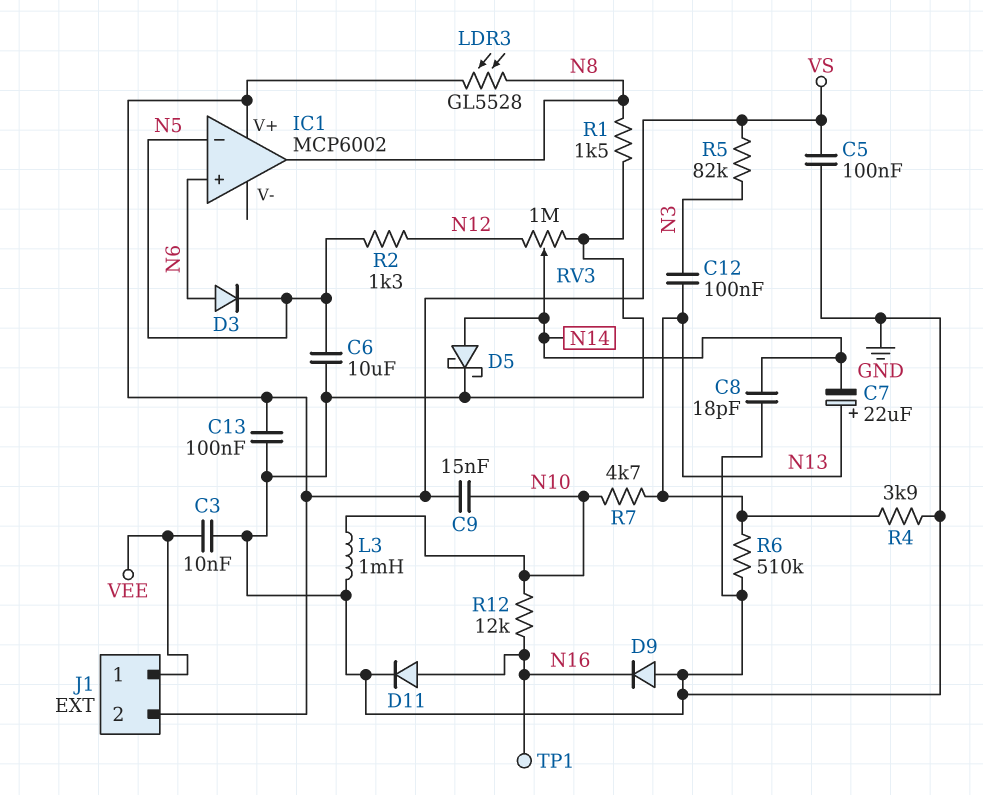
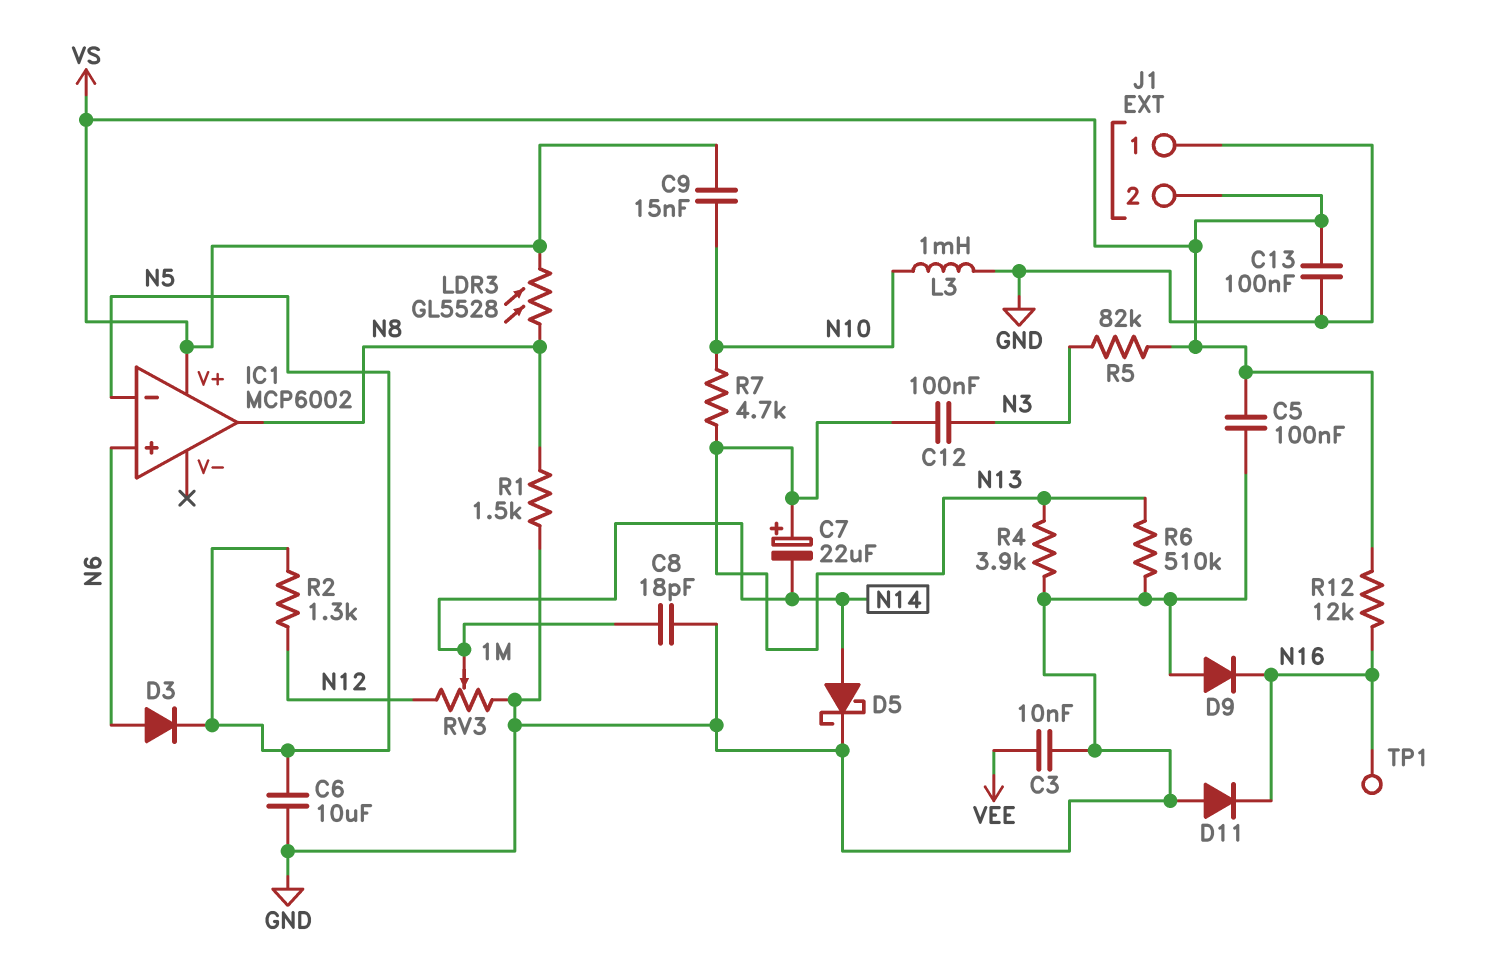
D11: diode (A N16, K GND) -> diode (A GND, K N16)
J1 pin 1: VEE -> GND
R12: 12k (N10, N16) -> 12k (N16, VS)

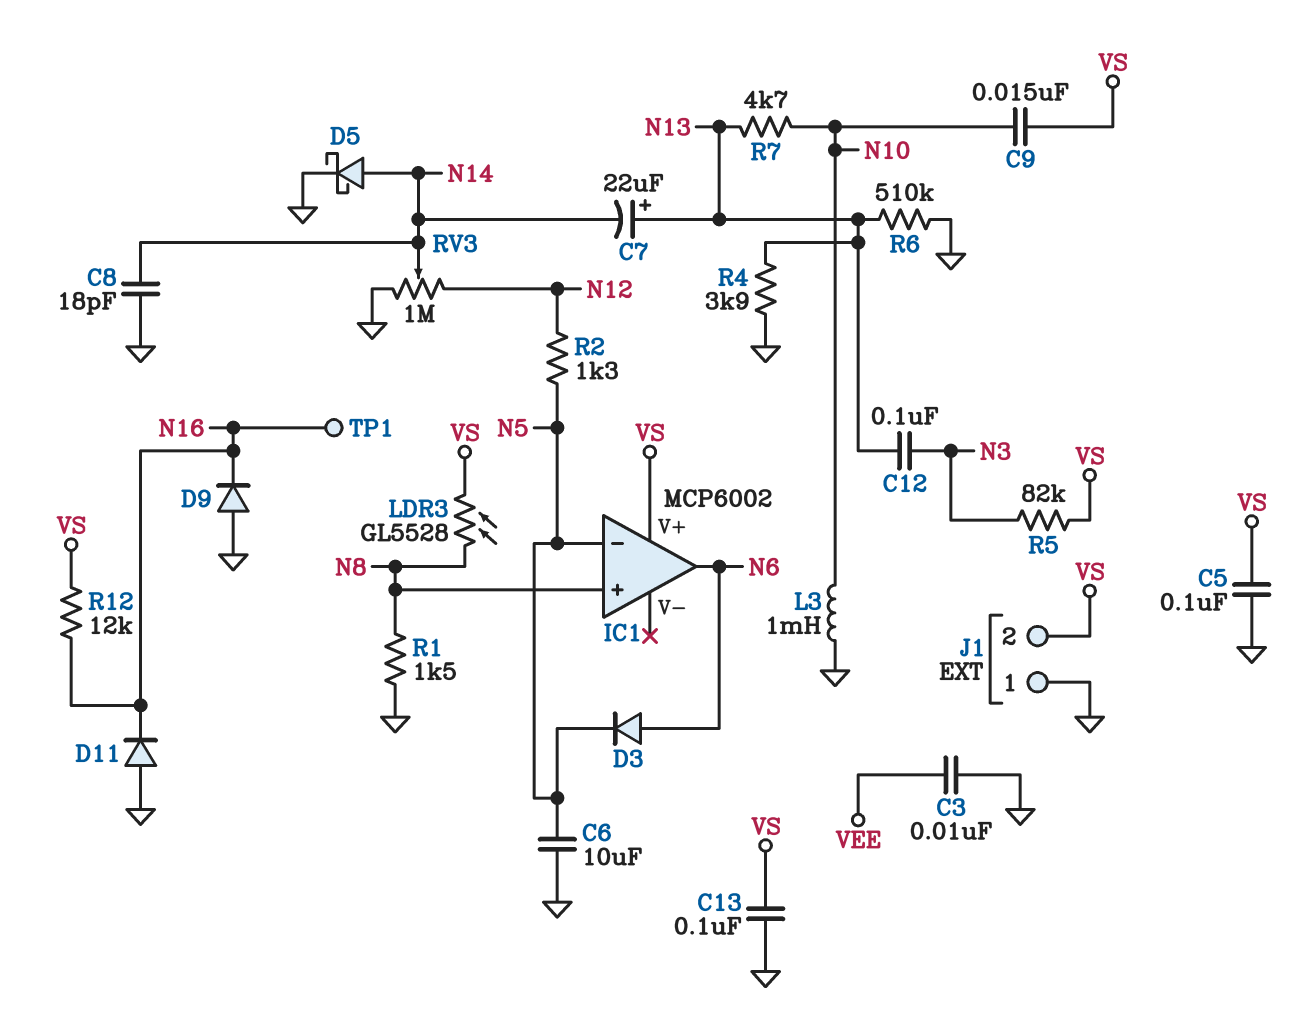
IC1 pin in+: N6 -> N8
IC1 pin out: N8 -> N6

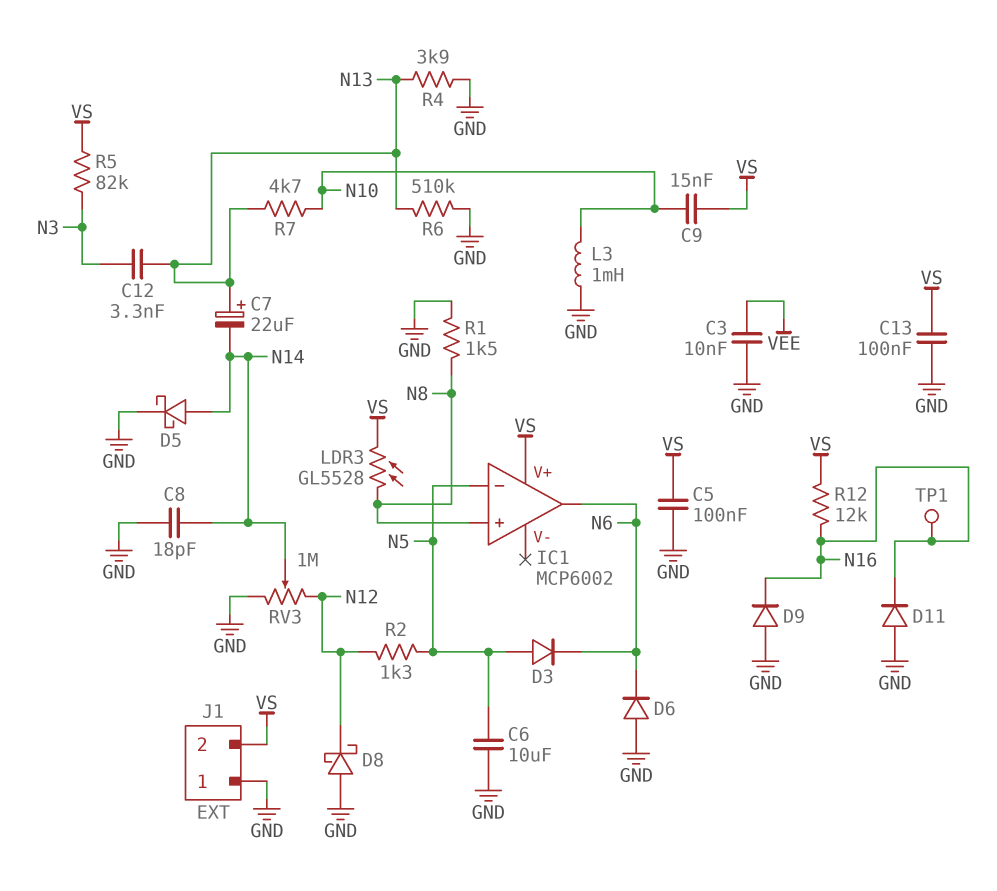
C12: 100nF (N3, N13) -> 3.3nF (N3, N13)
D3: diode (A N6, K N5) -> diode (A N5, K N6)
D6: none -> diode (A GND, K N6)
D8: none -> schottky (A GND, K N12)

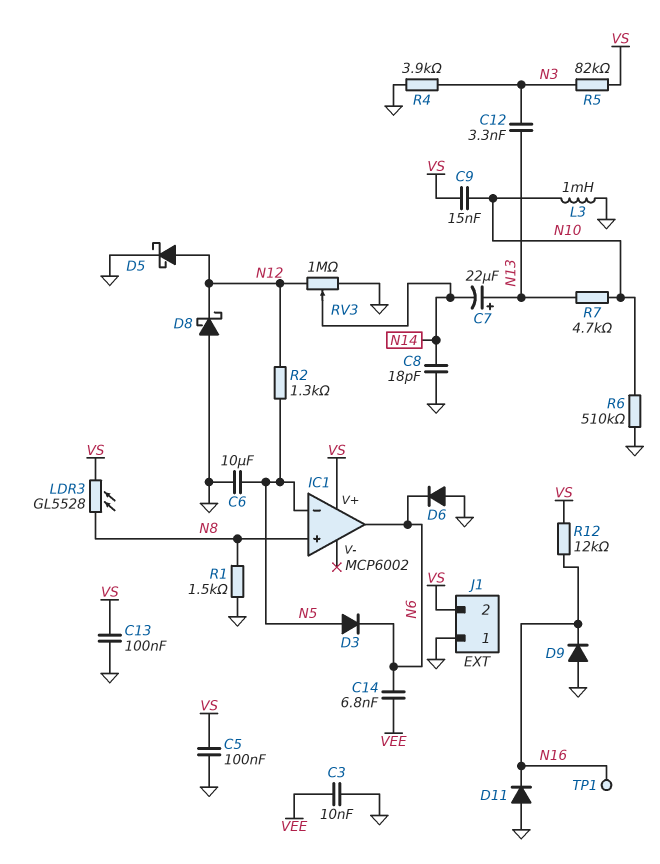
C14: none -> 6.8nF (N6, VEE)
D5: schottky (A N14, K GND) -> schottky (A N12, K GND)
R4: 3.9k (GND, N13) -> 3.9k (GND, N3)
R6: 510k (GND, N13) -> 510k (GND, N10)

